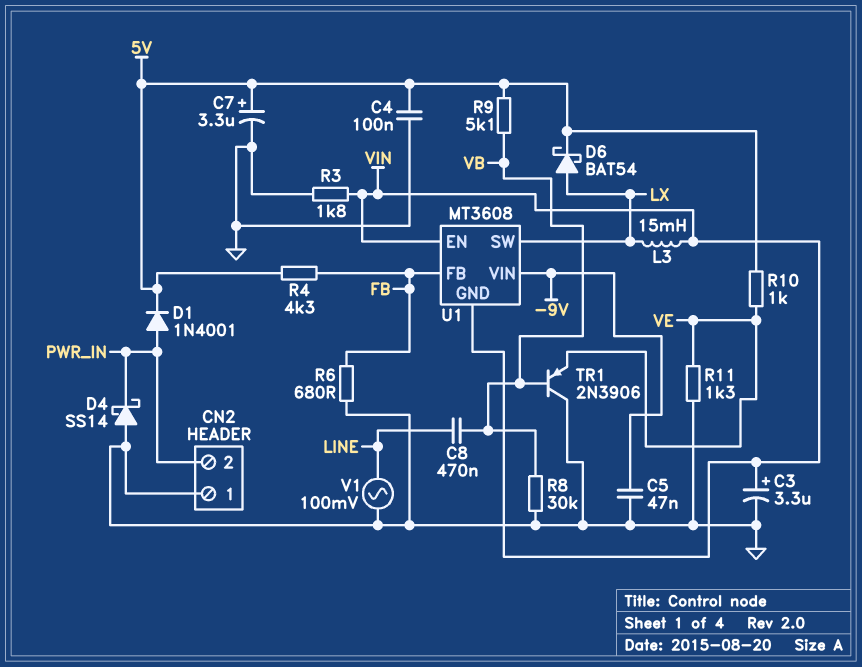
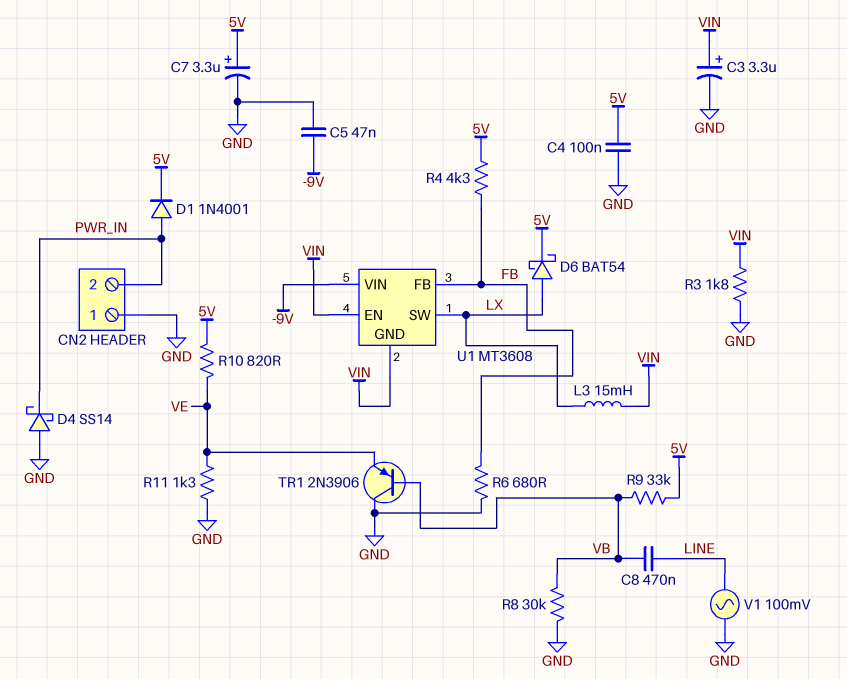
R9: 5.1k (5V, VB) -> 33k (5V, VB)
R10: 1k (5V, VE) -> 820 (5V, VE)

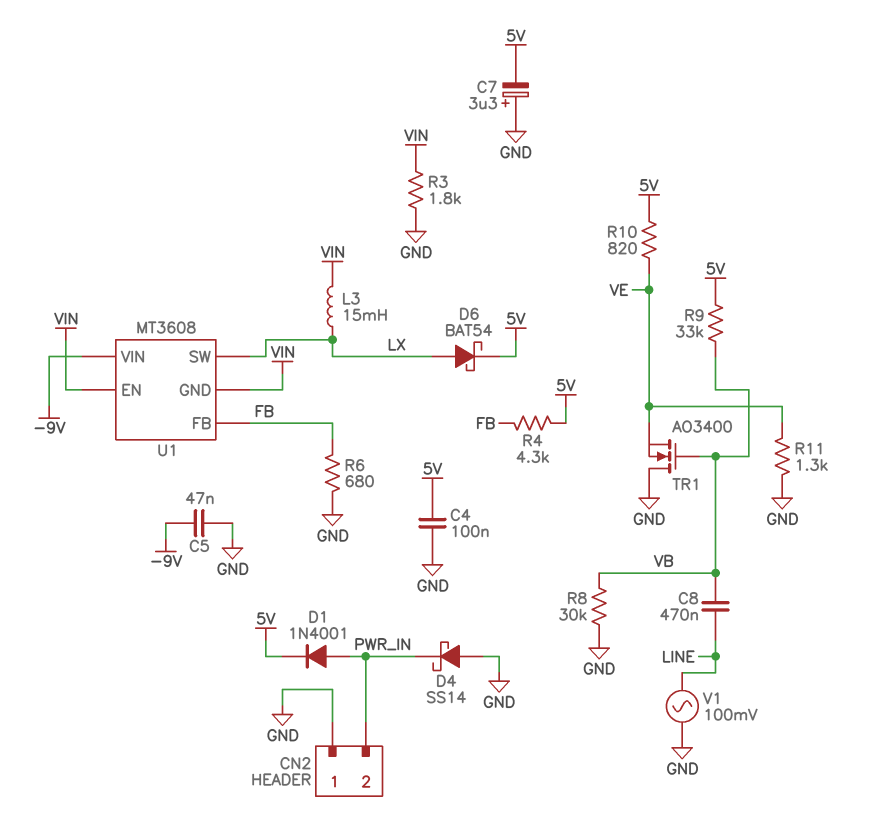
C3: 3.3uF (plus VIN, minus GND) -> none
C7: 3.3uF (plus 5V, minus GND) -> 3.3uF (plus GND, minus 5V)
TR1: PNP 2N3906 (B VB, C GND, E VE) -> NMOS AO3400 (G VB, D GND, S VE)

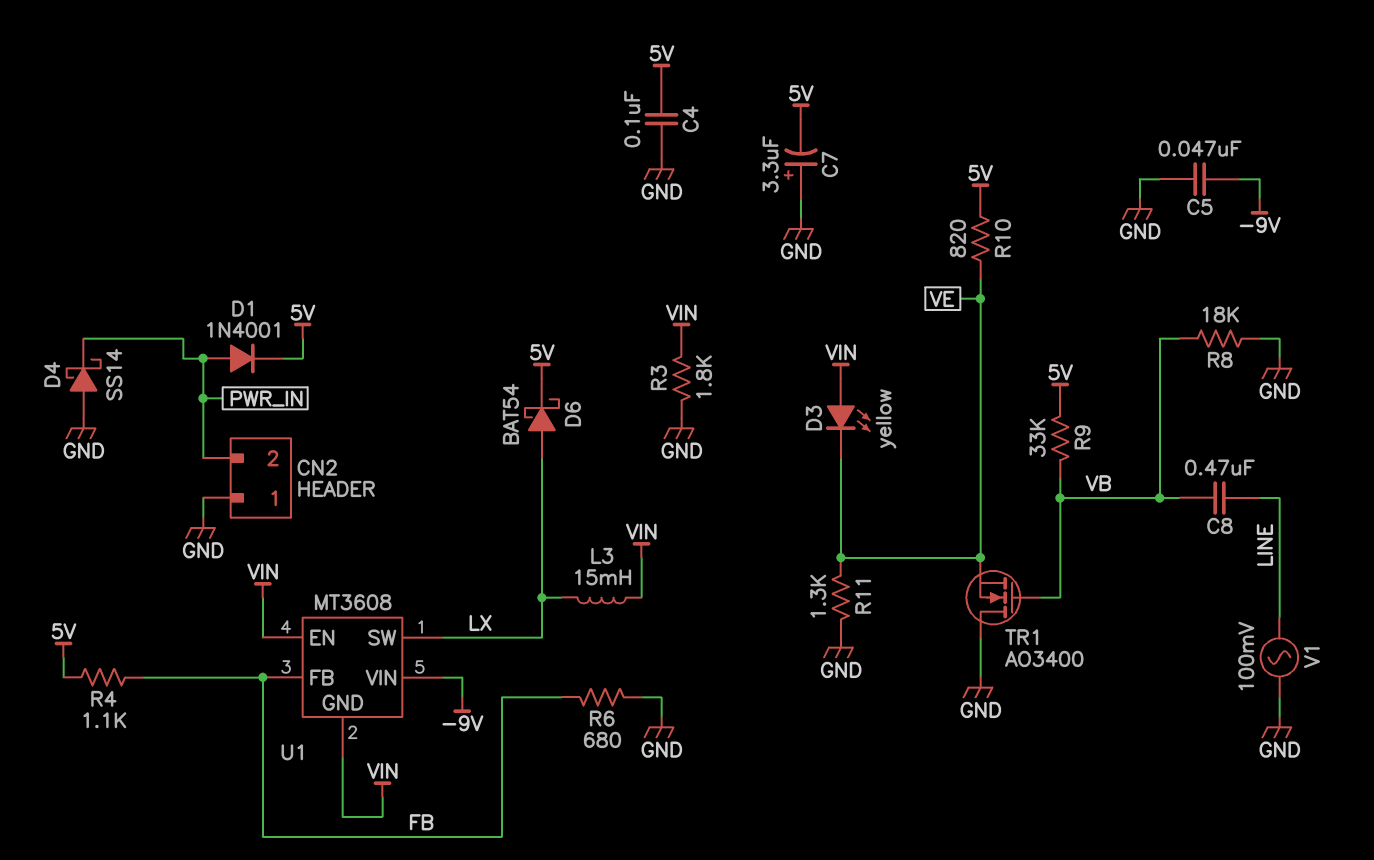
D3: none -> LED yellow (A VIN, K VE)
R4: 4.3k (5V, FB) -> 1.1k (5V, FB)
R8: 30k (GND, VB) -> 18k (GND, VB)

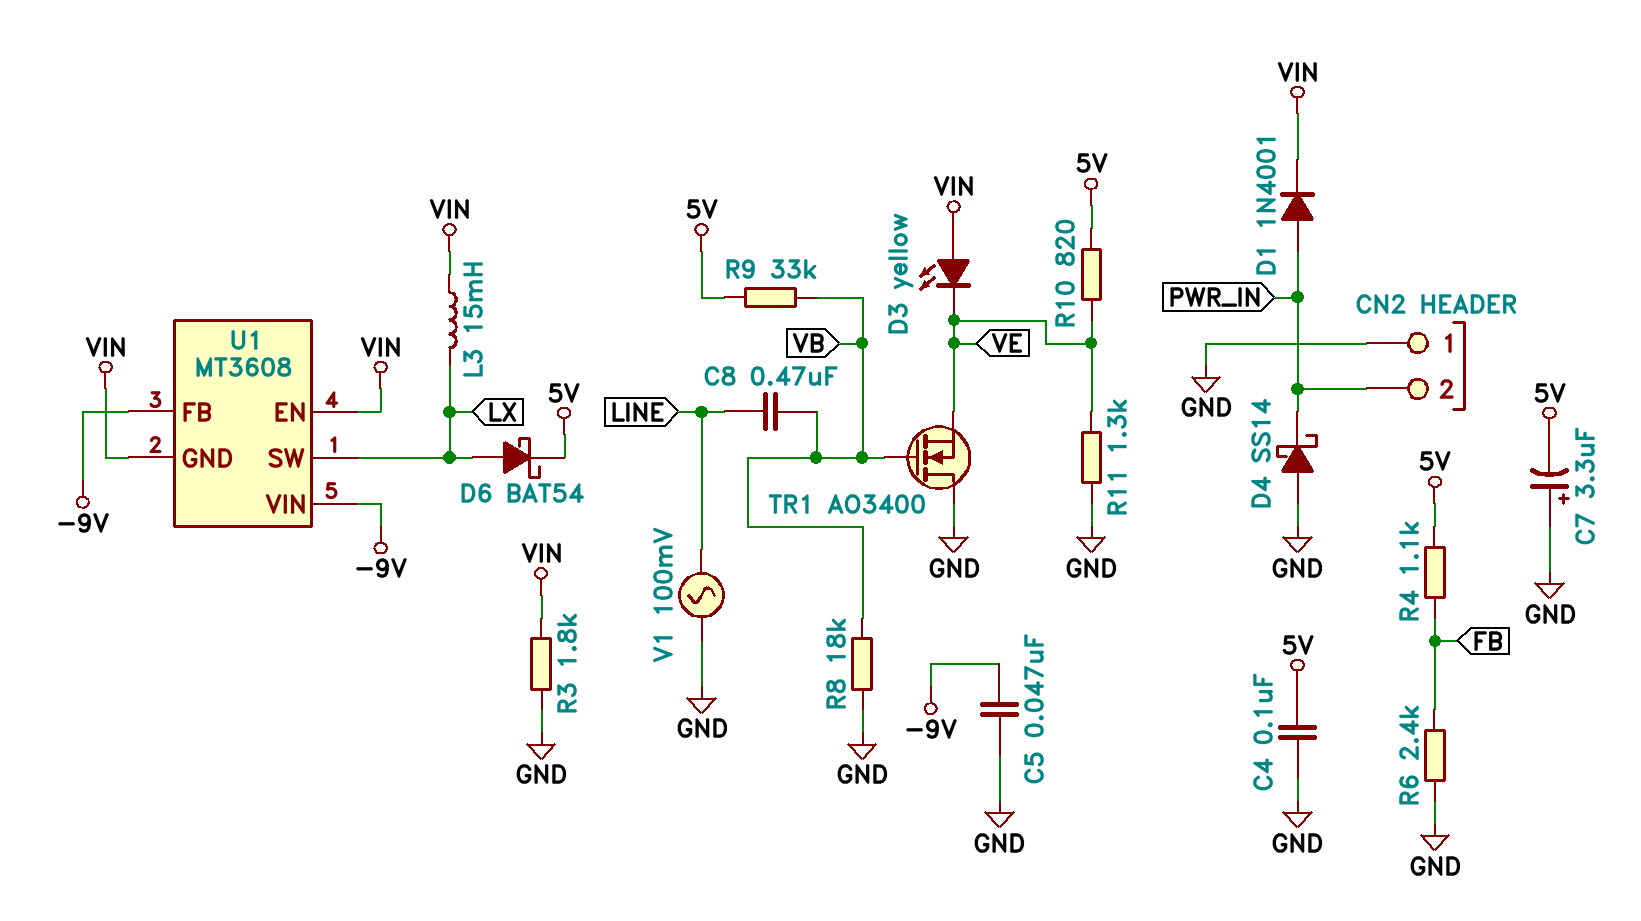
D1: diode 1N4001 (A PWR_IN, K 5V) -> diode 1N4001 (A PWR_IN, K VIN)
R6: 680 (FB, GND) -> 2.4k (FB, GND)
U1 pin FB: FB -> -9V

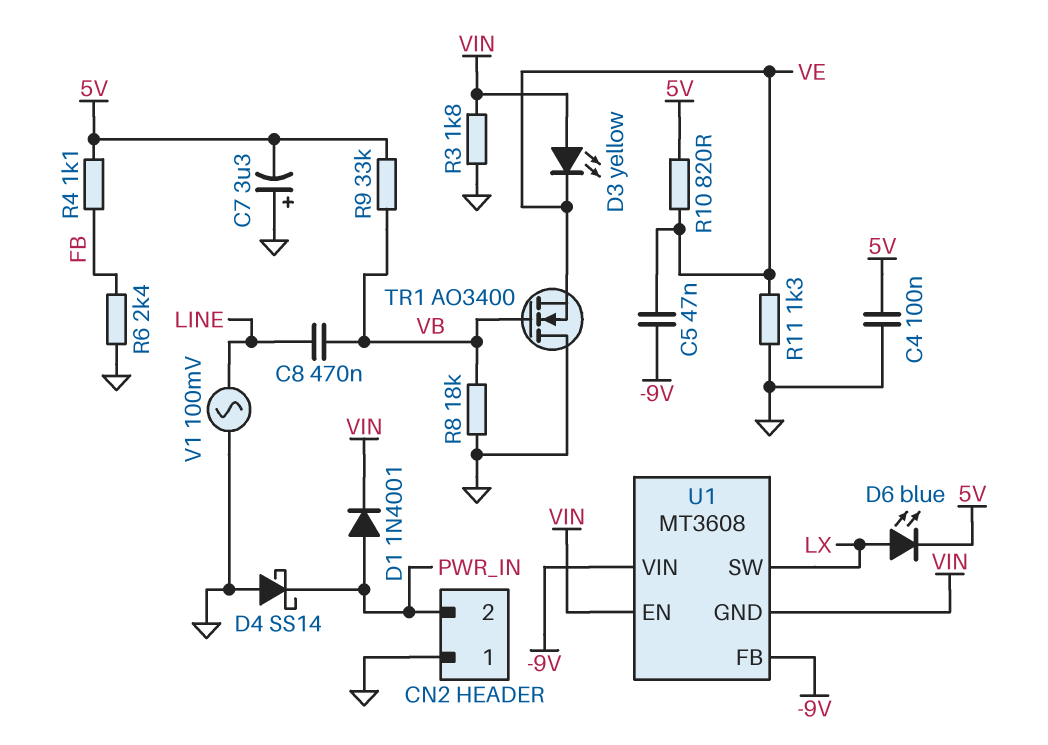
C5: 47nF (-9V, GND) -> 47nF (-9V, VE)
D6: schottky BAT54 (A LX, K 5V) -> LED blue (A LX, K 5V)
L3: 15mH (LX, VIN) -> none

